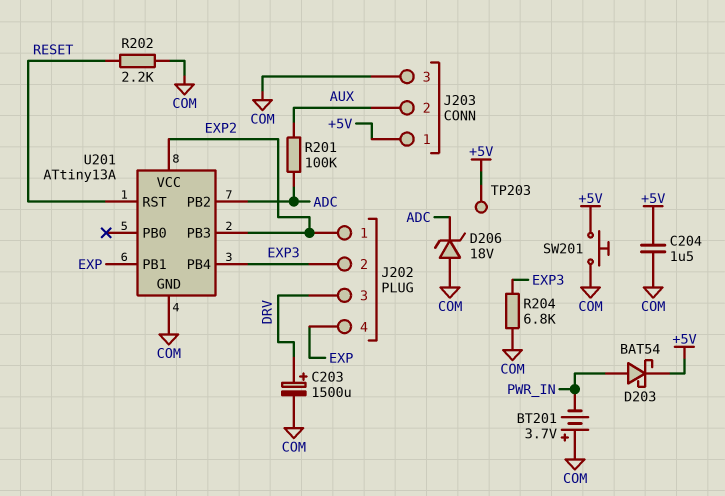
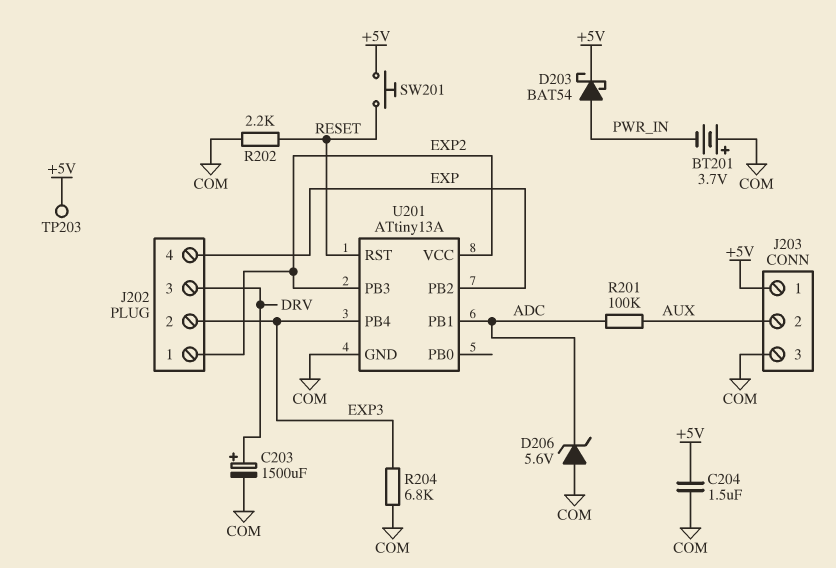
D206: zener 18V (A COM, K ADC) -> zener 5.6V (A COM, K ADC)
SW201: button (+5V, COM) -> button (+5V, RESET)
U201 pin PB1: EXP -> ADC
U201 pin PB2: ADC -> EXP

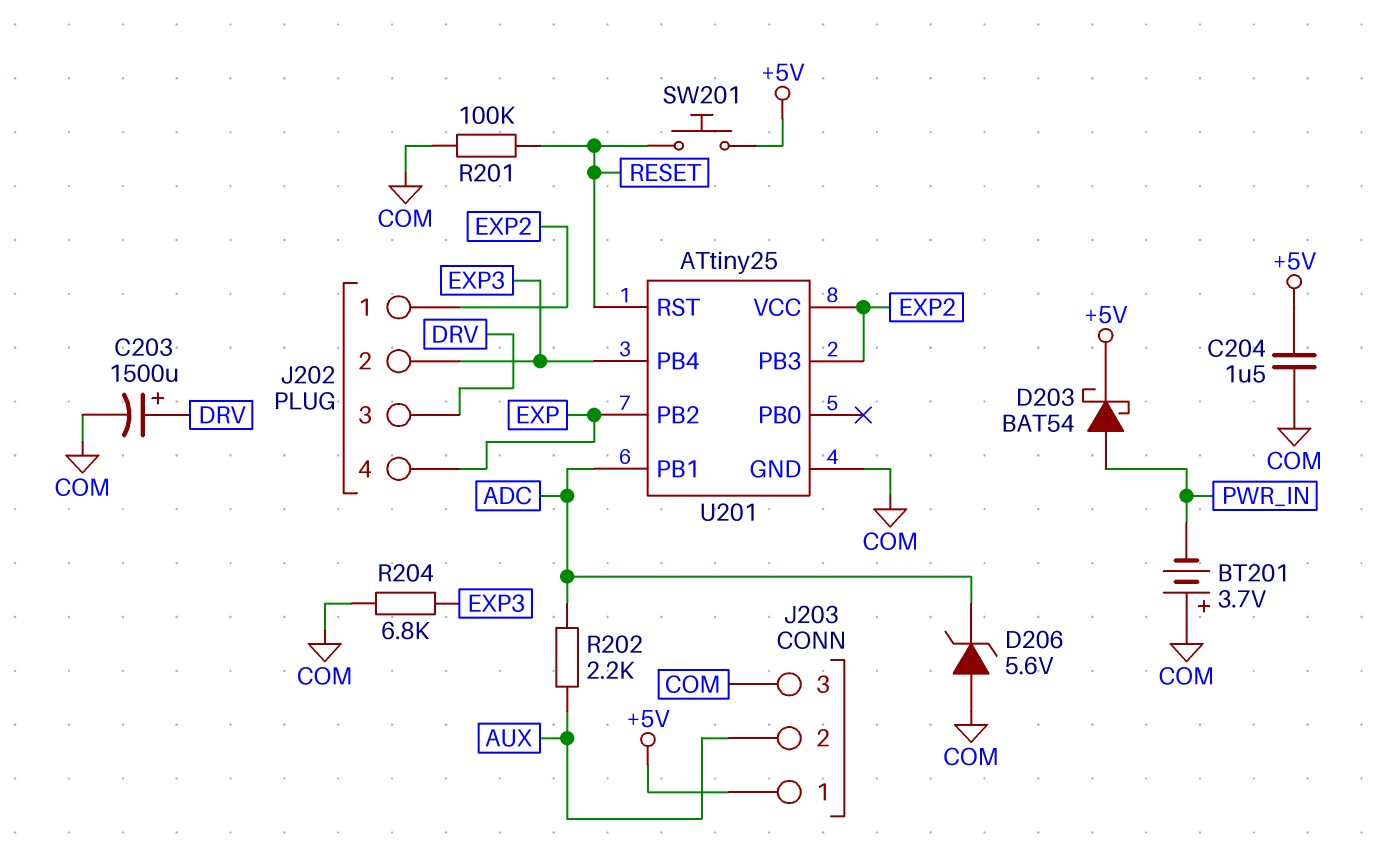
R201: 100k (ADC, AUX) -> 100k (COM, RESET)
R202: 2.2k (COM, RESET) -> 2.2k (ADC, AUX)
TP203: test point (+5V) -> none
U201: ATtiny13A -> ATtiny25

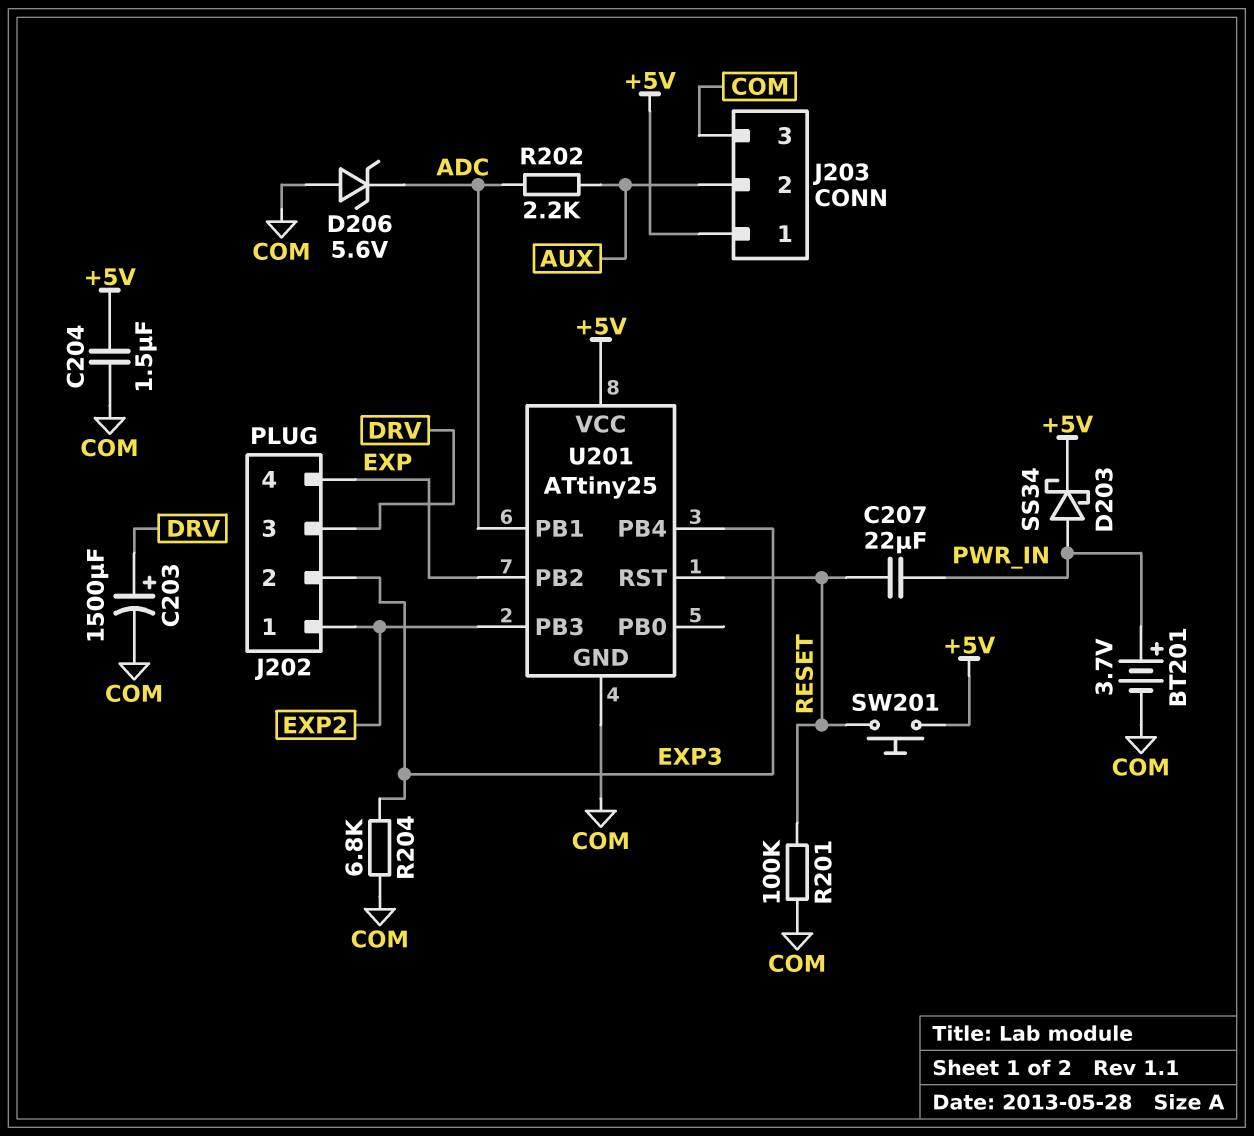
BT201: 3.7V (plus COM, minus PWR_IN) -> 3.7V (plus PWR_IN, minus COM)
C207: none -> 22uF (PWR_IN, RESET)
D203: schottky BAT54 (A PWR_IN, K +5V) -> schottky SS34 (A PWR_IN, K +5V)
U201 pin VCC: EXP2 -> +5V

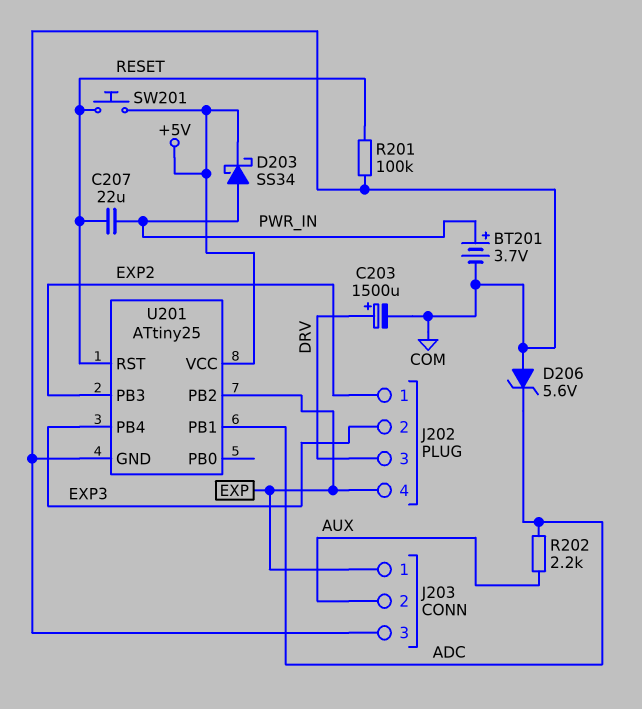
C204: 1.5uF (+5V, COM) -> none
J203 pin 1: +5V -> EXP
R204: 6.8k (COM, EXP3) -> none

